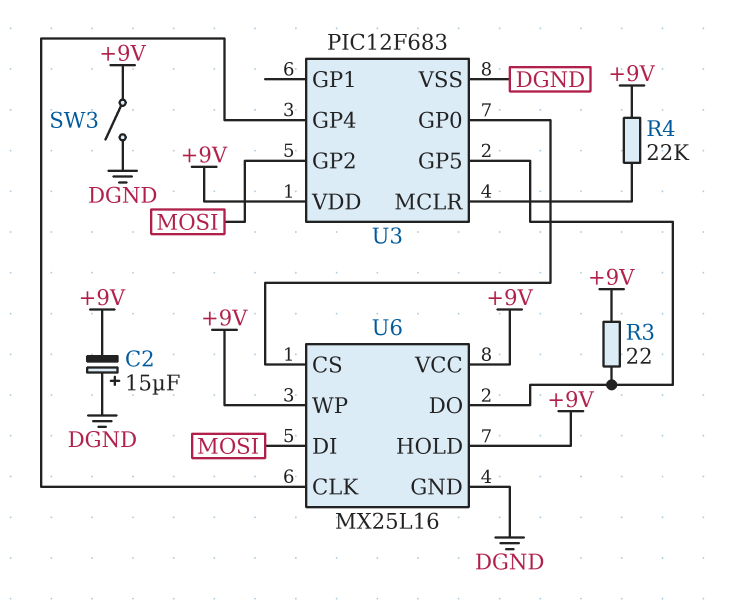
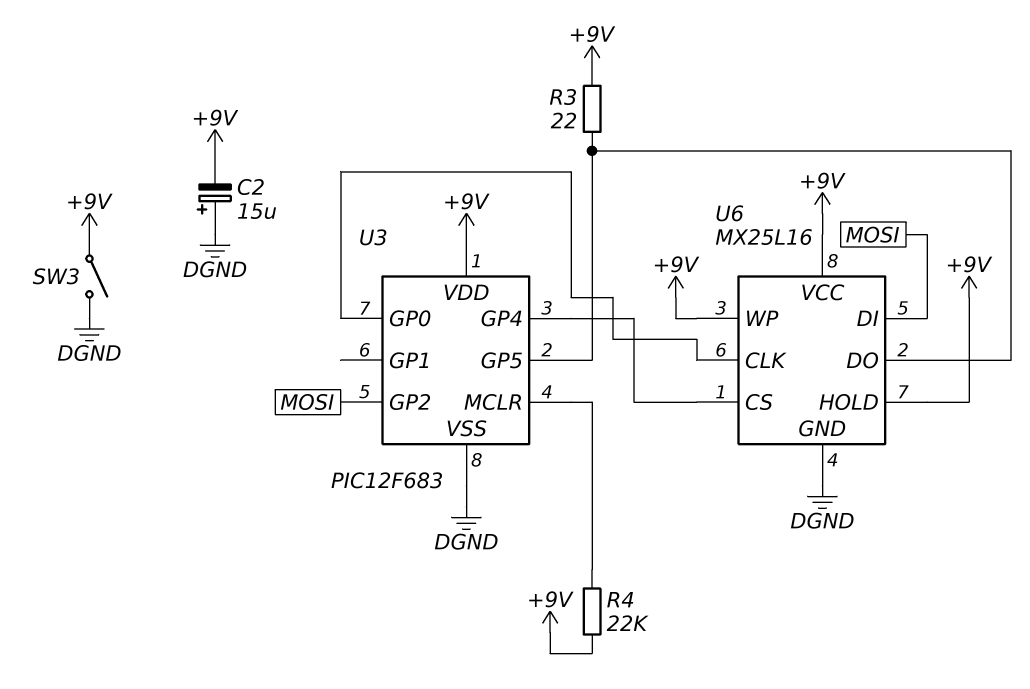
U6 pin CLK: U3/GP4 -> U3/GP0
U6 pin CS: U3/GP0 -> U3/GP4

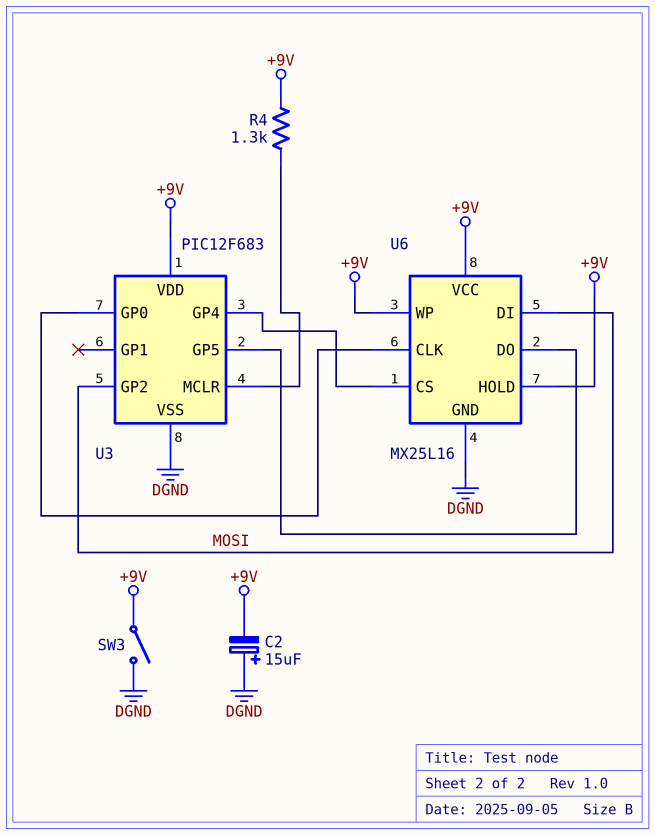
R3: 22 (+9V, U3/GP5) -> none
R4: 22k (+9V, U3/MCLR) -> 1.3k (+9V, U3/MCLR)

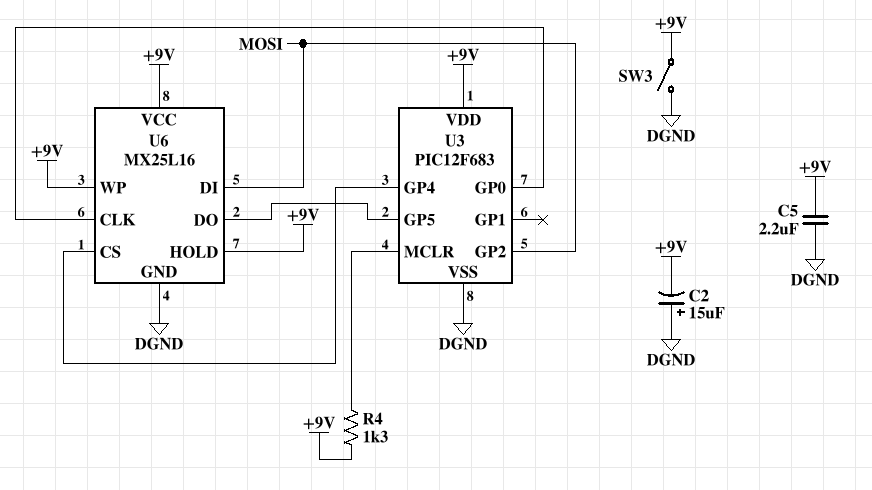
C5: none -> 2.2uF (+9V, DGND)

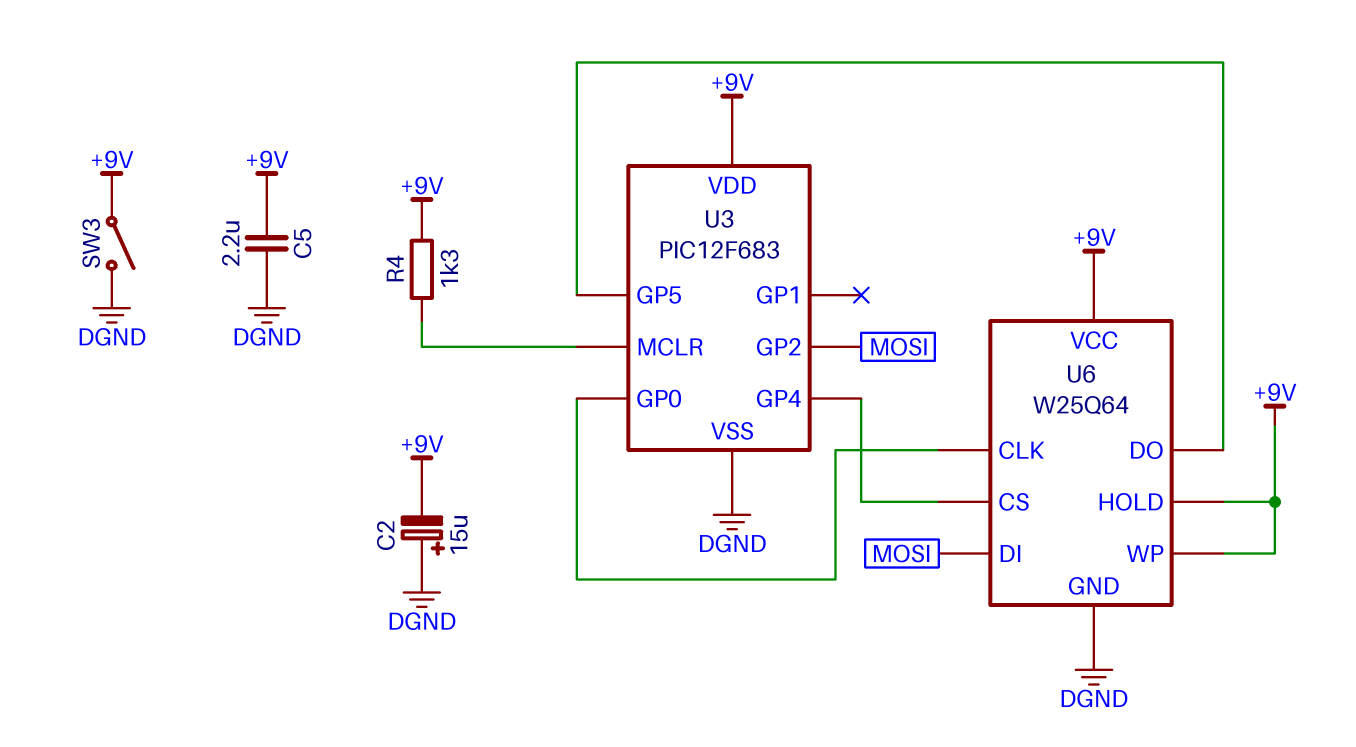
U6: MX25L16 -> W25Q64

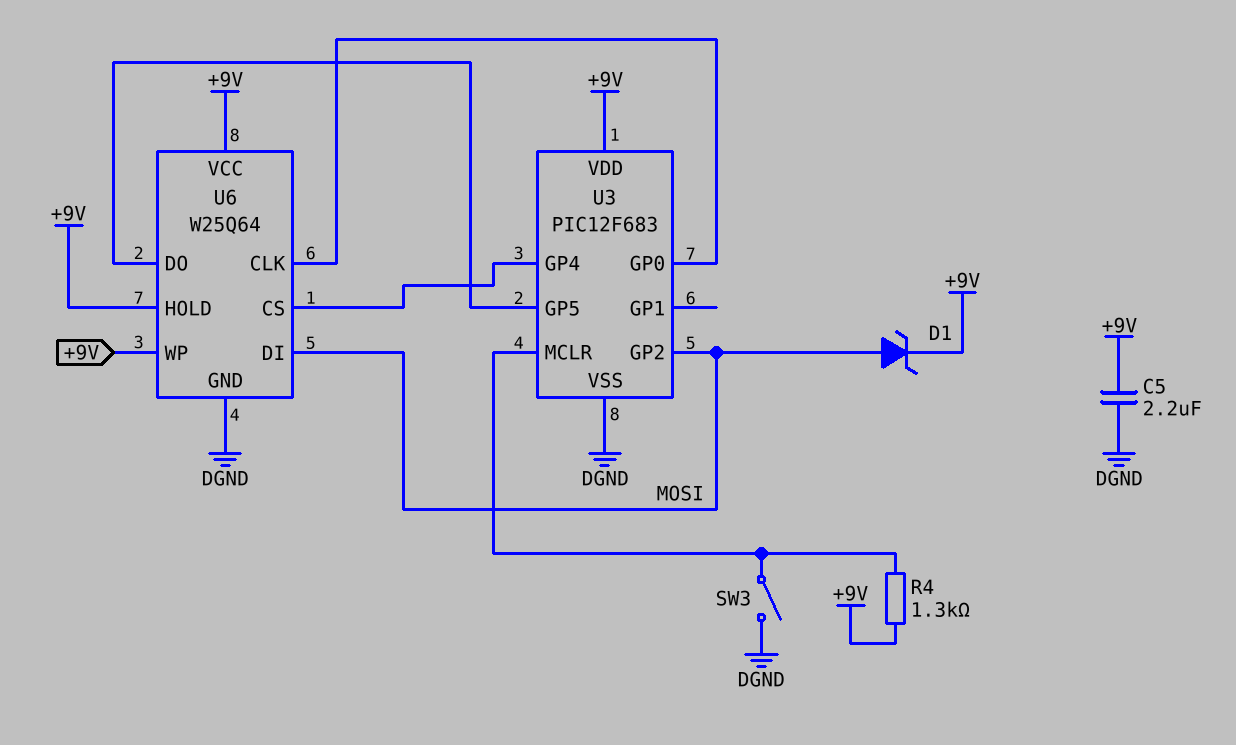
C2: 15uF (plus DGND, minus +9V) -> none
D1: none -> zener (A MOSI, K +9V)
SW3: switch (+9V, DGND) -> switch (DGND, U3/MCLR)

